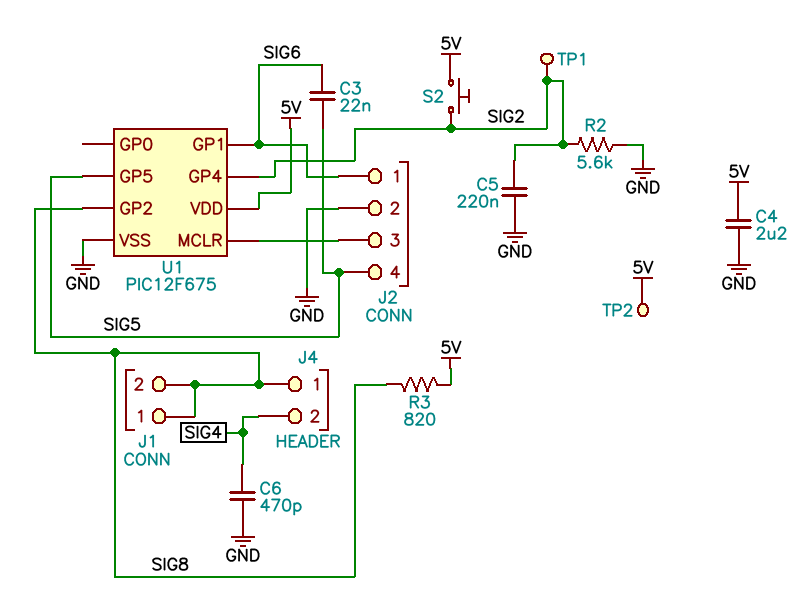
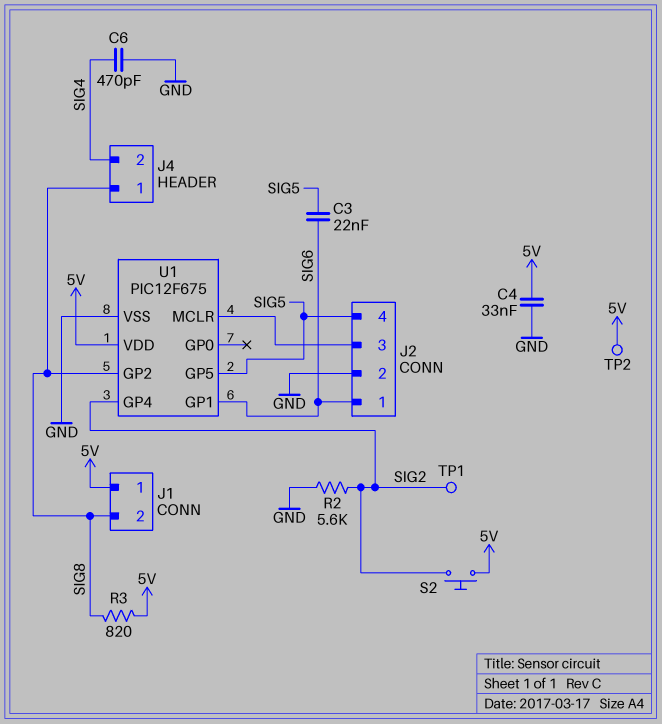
C4: 2.2uF (5V, GND) -> 33nF (5V, GND)
C5: 220nF (GND, SIG2) -> none
J1 pin 1: SIG8 -> 5V

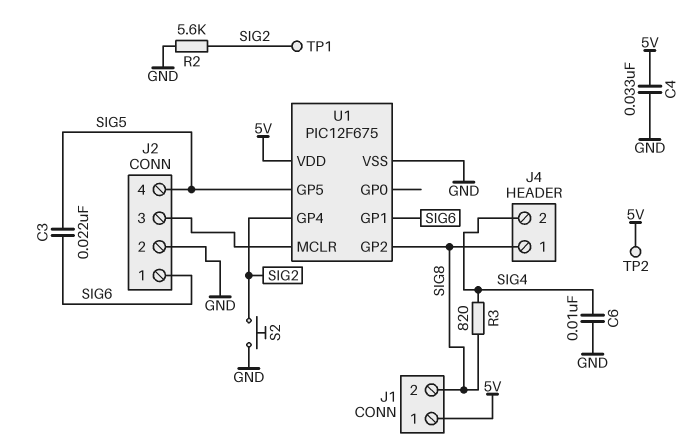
C6: 470pF (GND, SIG4) -> 10nF (GND, SIG4)
R3: 820 (5V, SIG8) -> 820 (SIG4, SIG8)
S2: button (5V, SIG2) -> button (GND, SIG2)

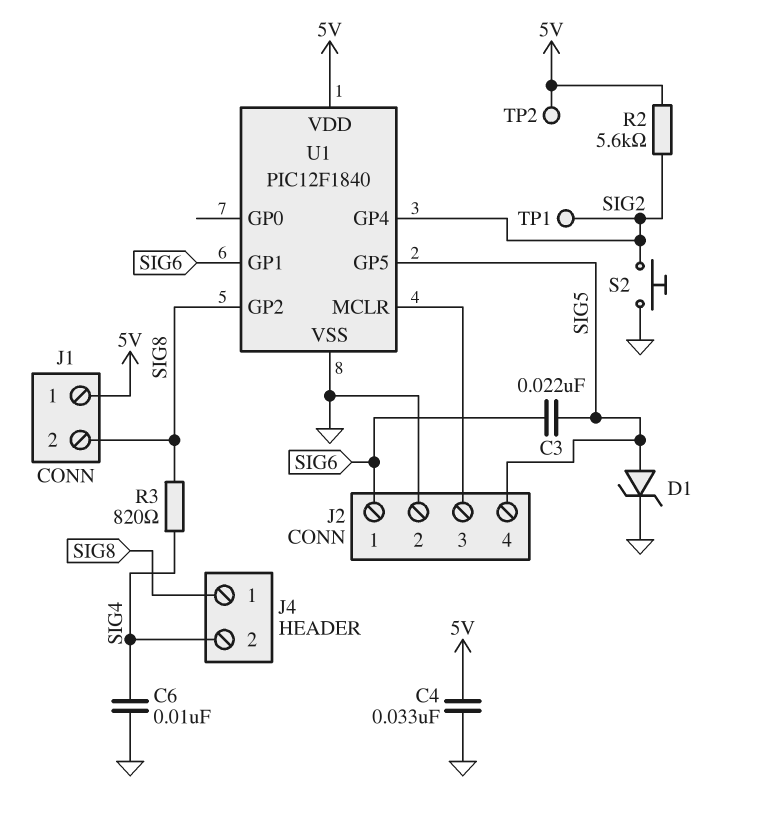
D1: none -> zener (A SIG5, K GND)
R2: 5.6k (GND, SIG2) -> 5.6k (5V, SIG2)
U1: PIC12F675 -> PIC12F1840

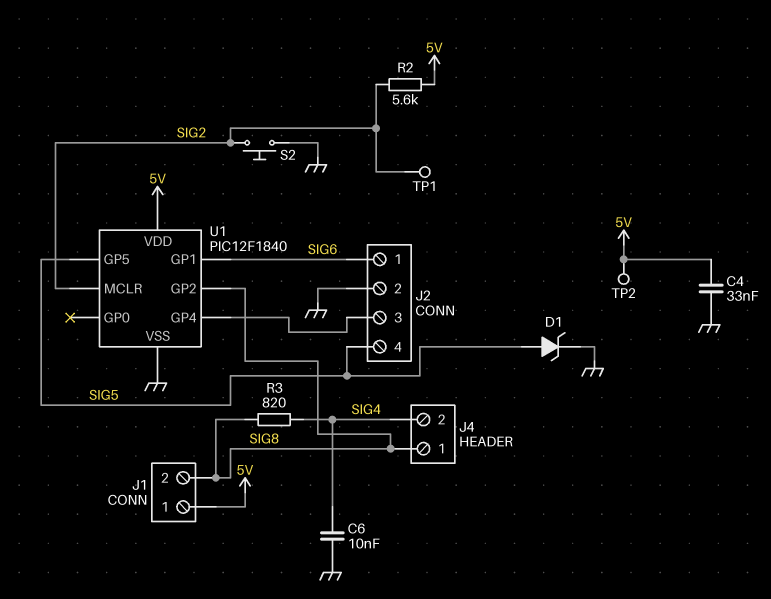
C3: 22nF (SIG5, SIG6) -> none
U1 pin GP4: SIG2 -> J2/3
U1 pin MCLR: J2/3 -> SIG2

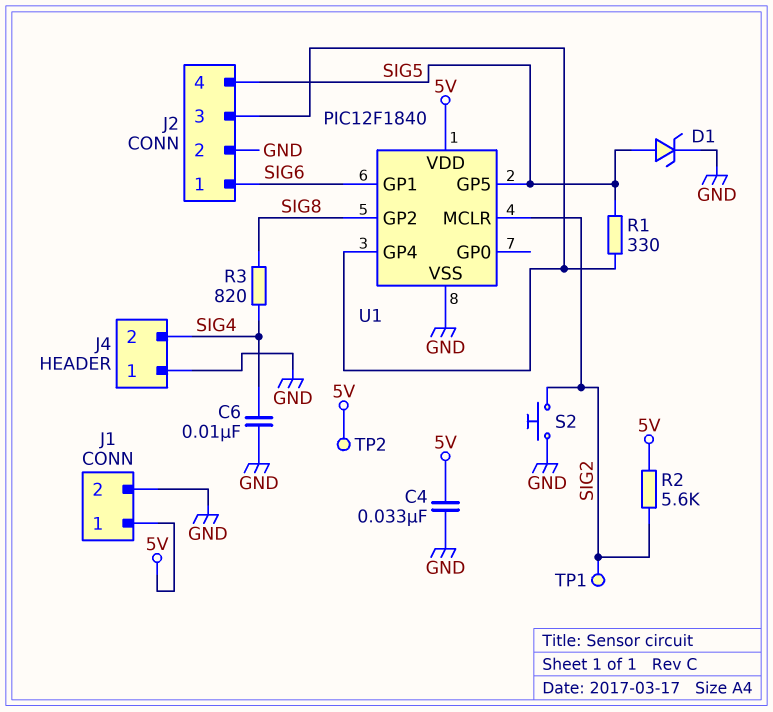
J1 pin 2: SIG8 -> GND
J4 pin 1: SIG8 -> GND
R1: none -> 330 (J2/3, SIG5)

